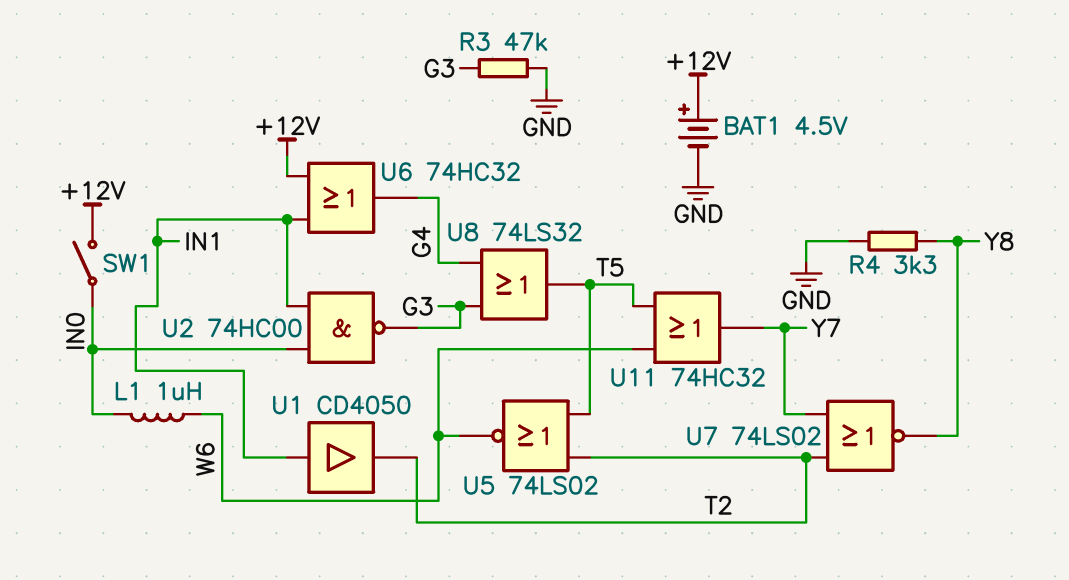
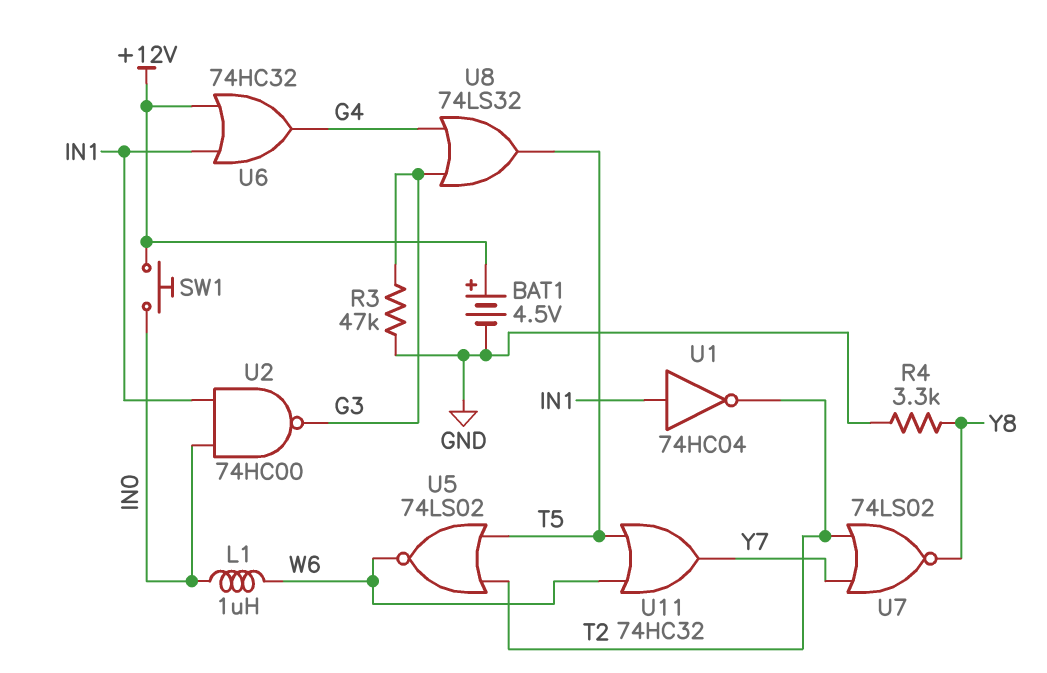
SW1: switch (+12V, IN0) -> button (+12V, IN0)
U1: buffer CD4050 (in IN1, out T2) -> NOT 74HC04 (in IN1, out T2)

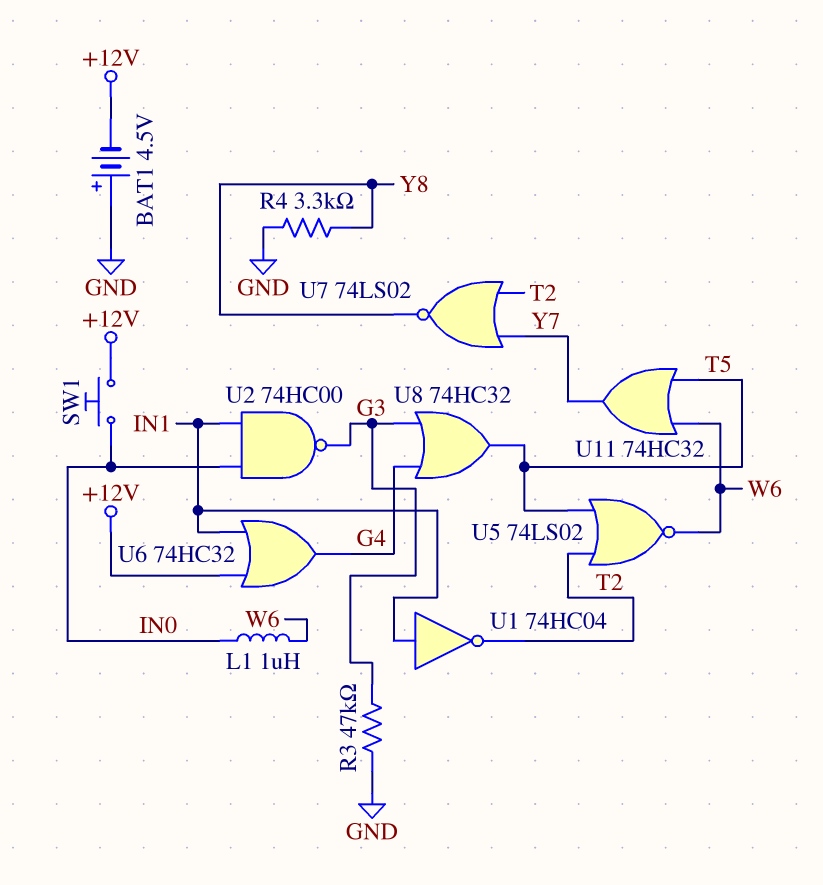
BAT1: 4.5V (plus +12V, minus GND) -> 4.5V (plus GND, minus +12V)
U8: OR 74LS32 (in G3, in G4, out T5) -> OR 74HC32 (in G3, in G4, out T5)

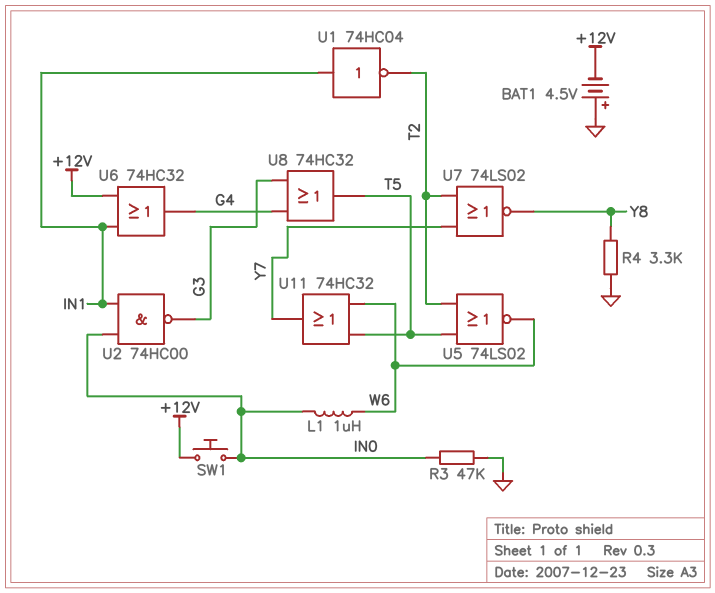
R3: 47k (G3, GND) -> 47k (GND, IN0)

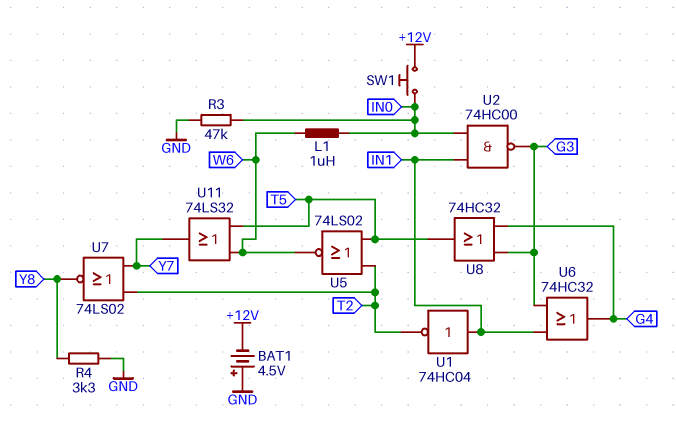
U6: OR 74HC32 (in +12V, in IN1, out G4) -> OR 74HC32 (in G3, in IN1, out G4)
U11: OR 74HC32 (in T5, in W6, out Y7) -> OR 74LS32 (in T5, in W6, out Y7)

